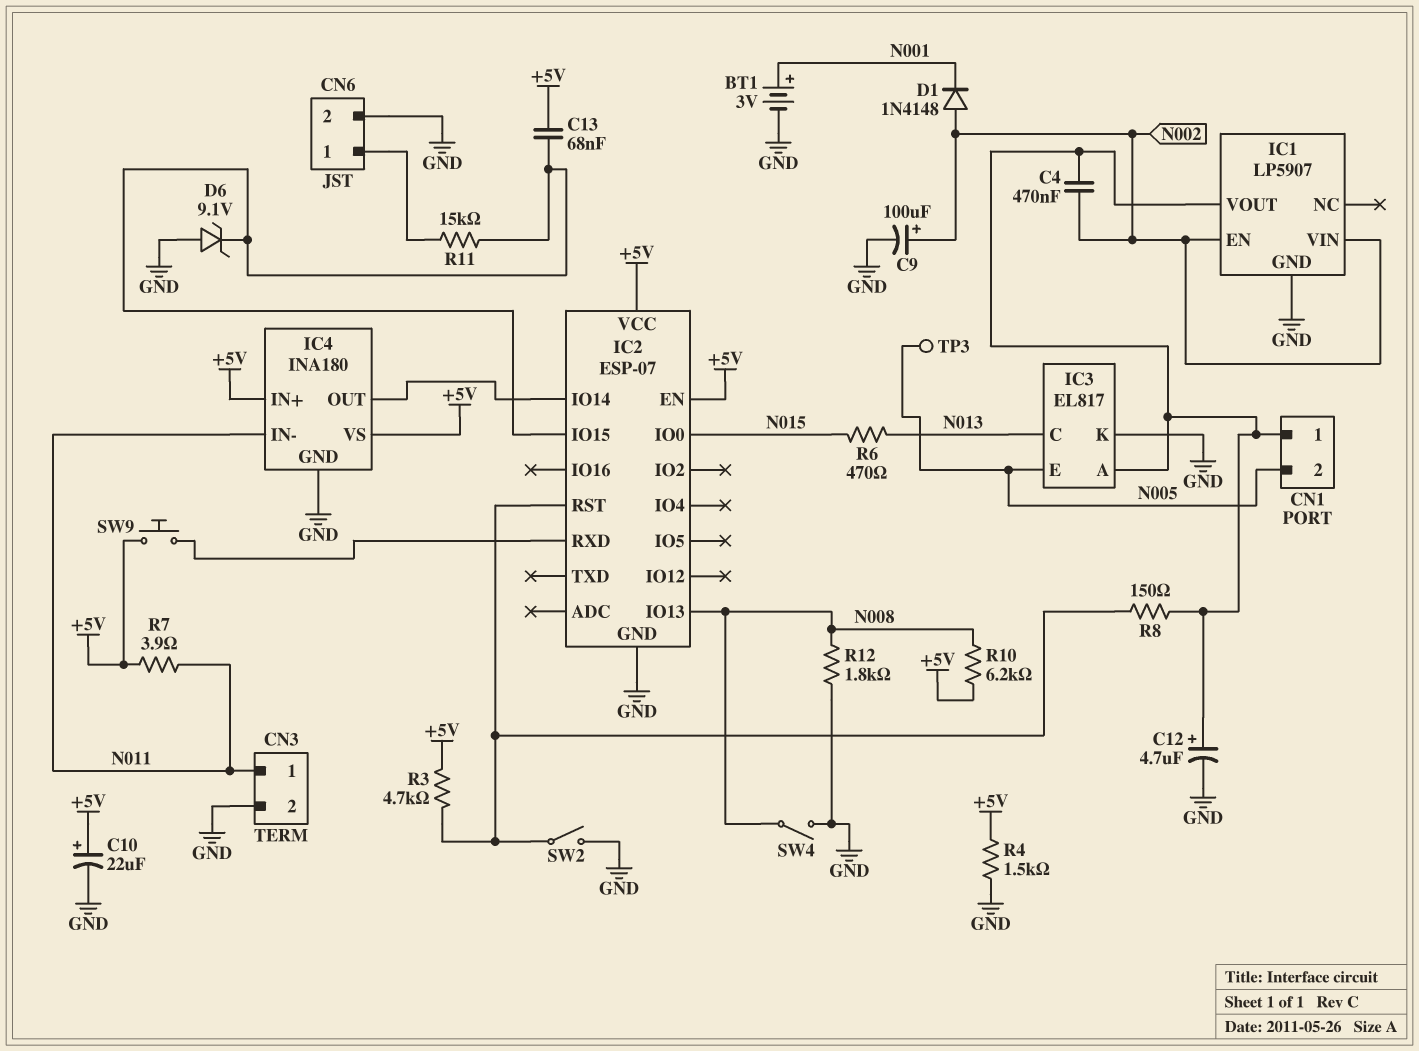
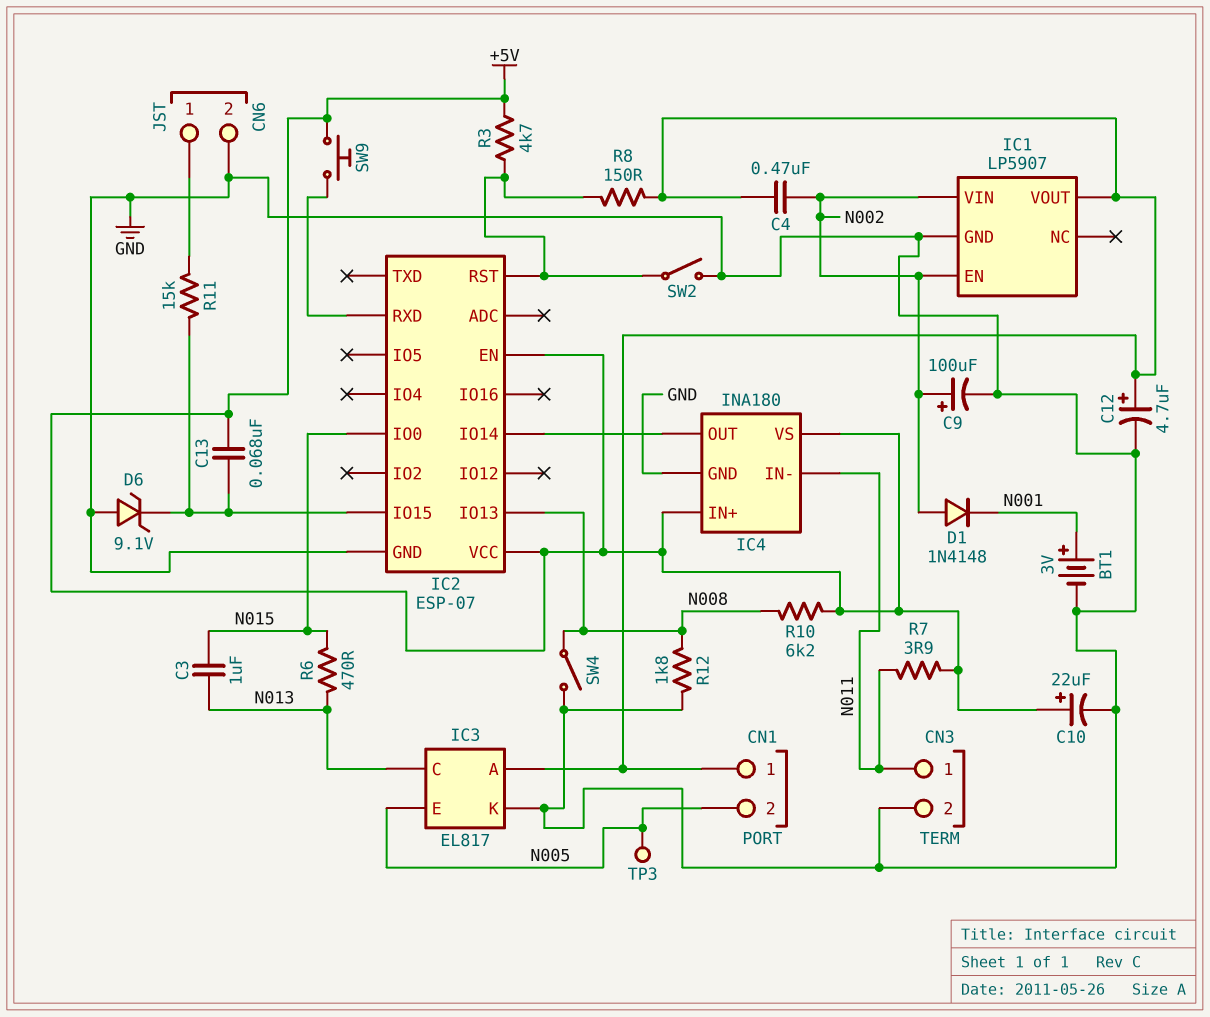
C3: none -> 1uF (N013, N015)
R4: 1.5k (+5V, GND) -> none

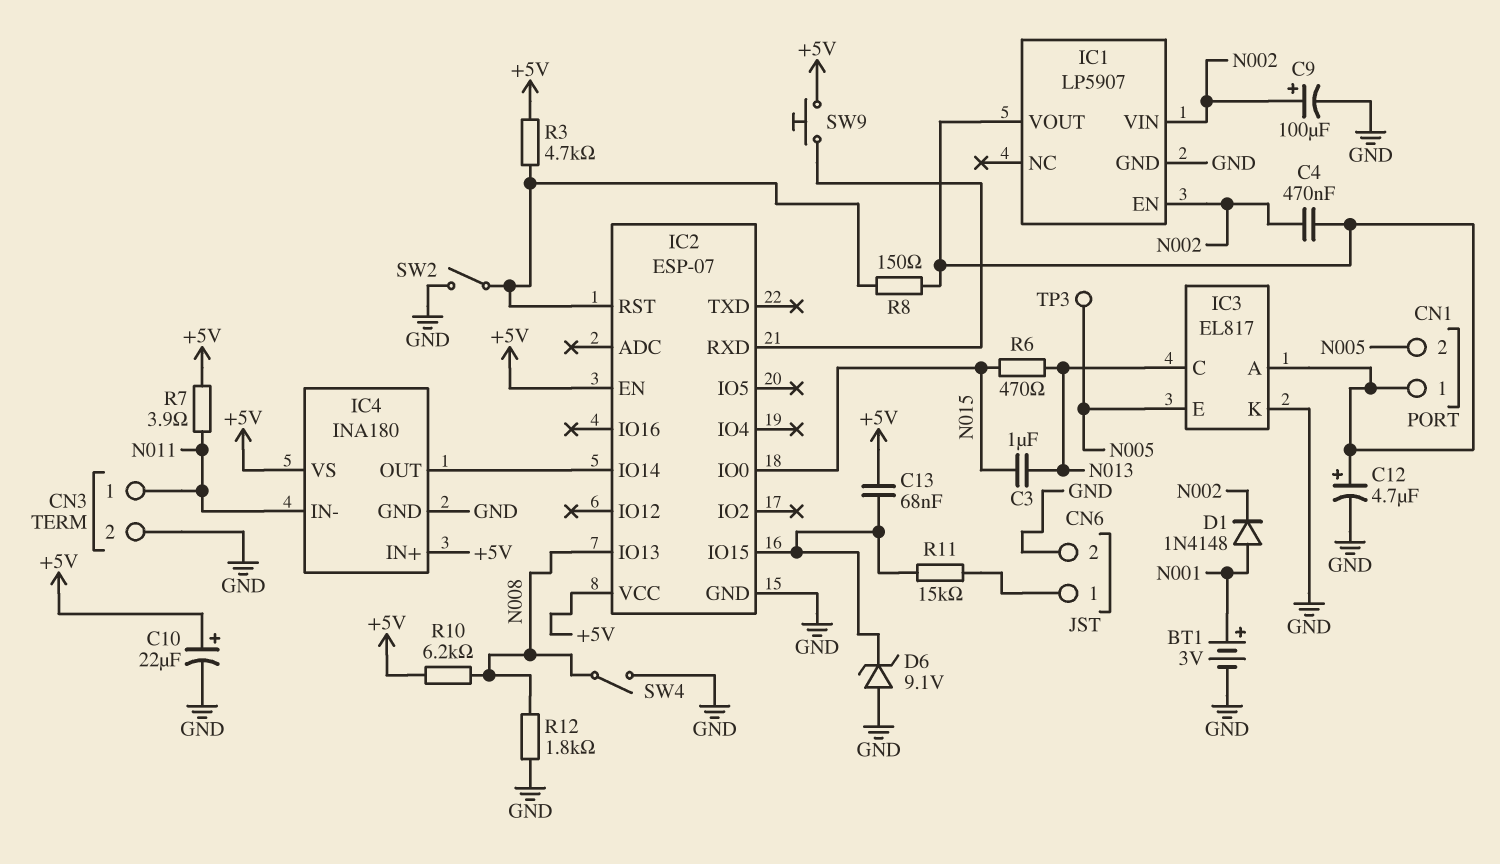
D1: diode 1N4148 (A N002, K N001) -> diode 1N4148 (A N001, K N002)

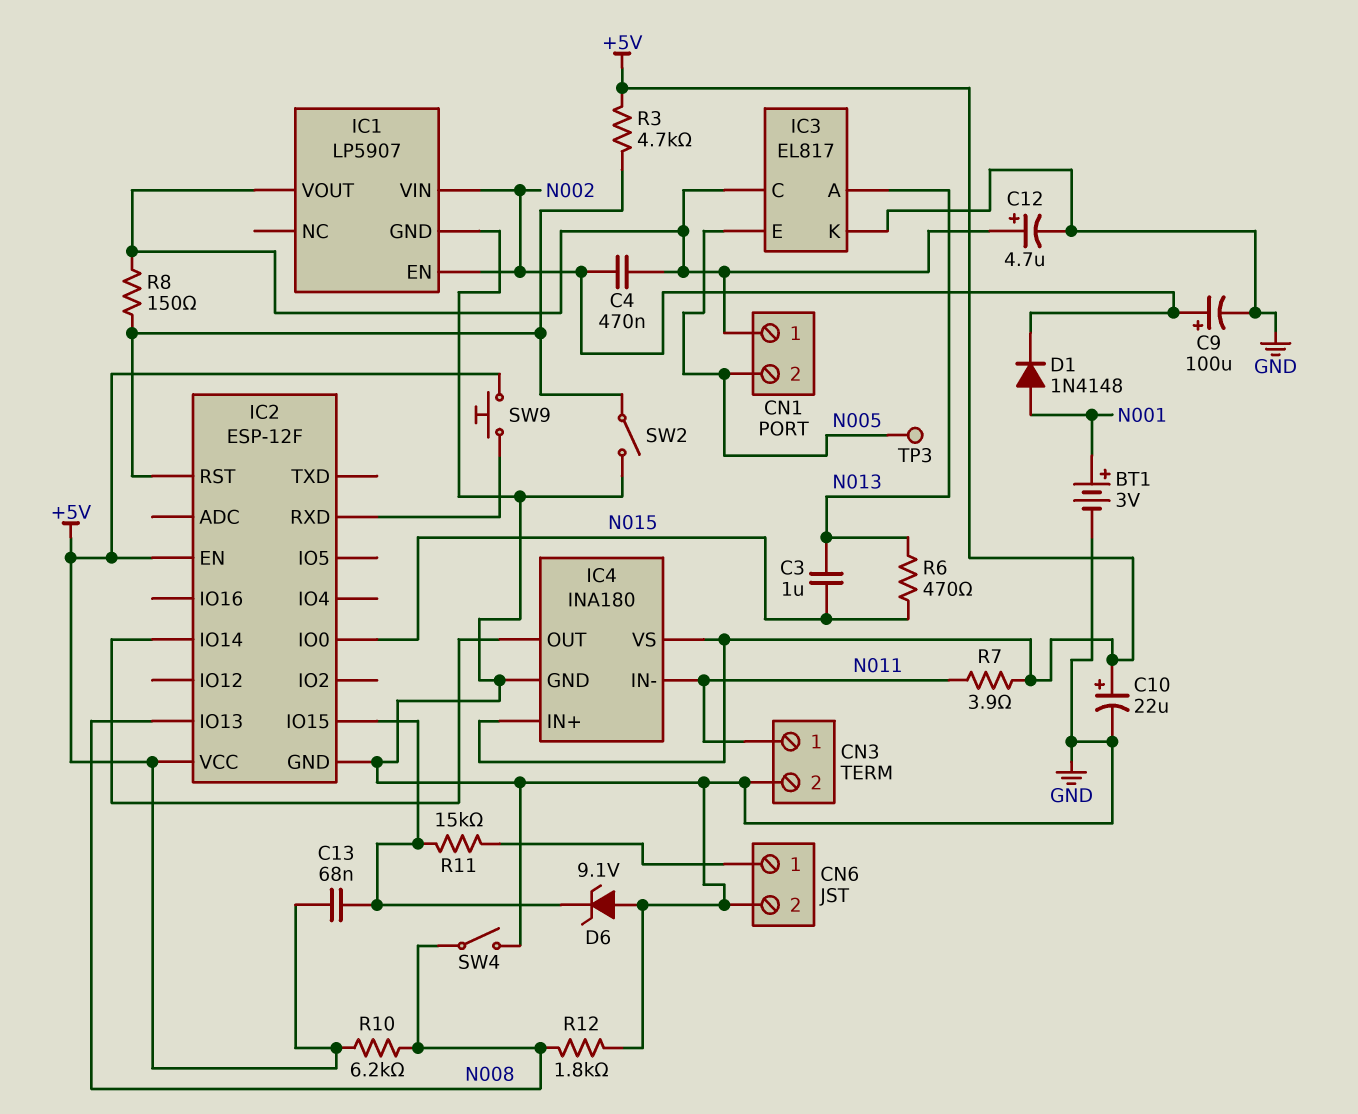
IC2: ESP-07 -> ESP-12F
IC3 pin A: CN1/1 -> N013
IC3 pin C: N013 -> CN1/1

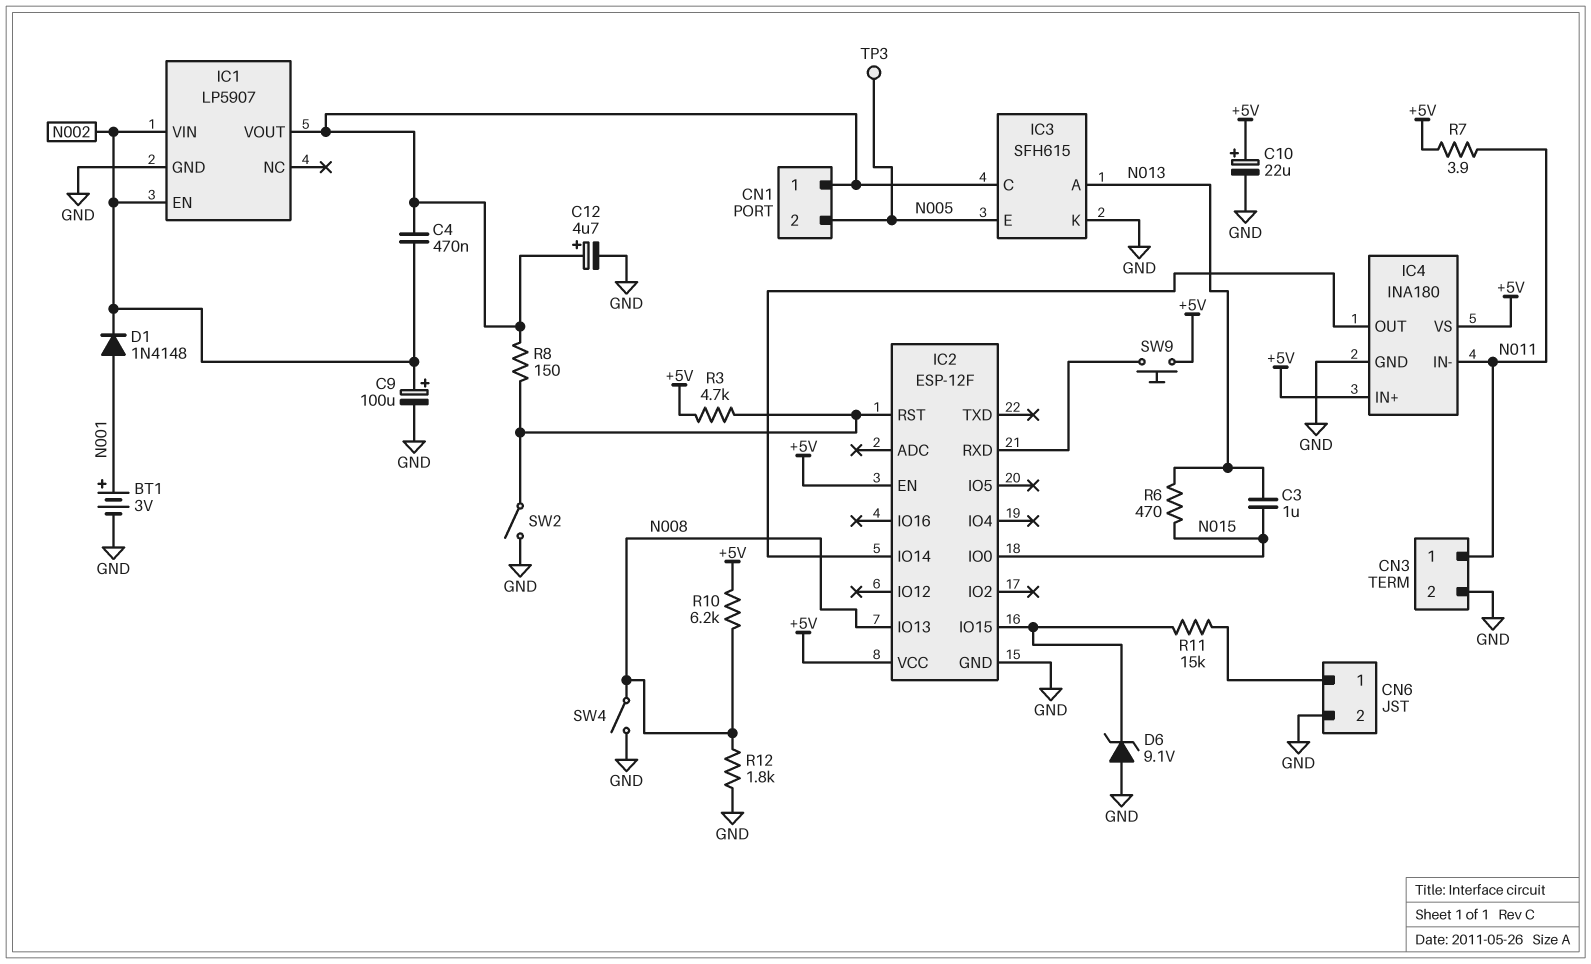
C13: 68nF (+5V, IC2/IO15) -> none
IC3: EL817 -> SFH615

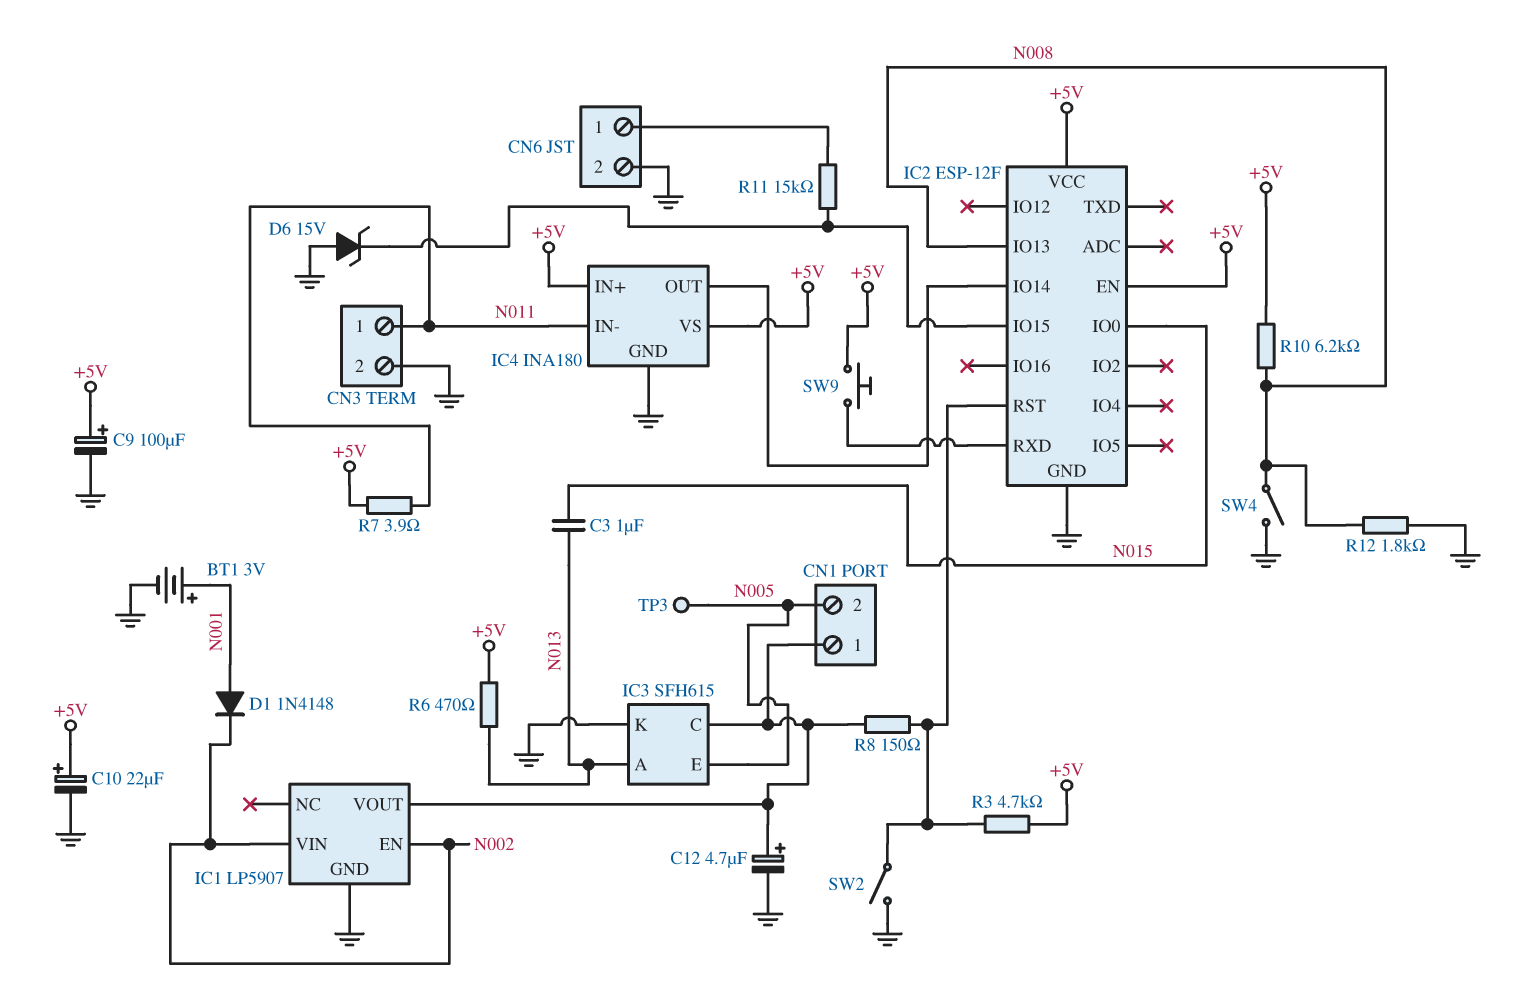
C4: 470nF (CN1/1, N002) -> none
C9: 100uF (plus N002, minus GND) -> 100uF (plus +5V, minus GND)
D6: zener 9.1V (A GND, K IC2/IO15) -> zener 15V (A GND, K IC2/IO15)
R6: 470 (N013, N015) -> 470 (+5V, N013)

